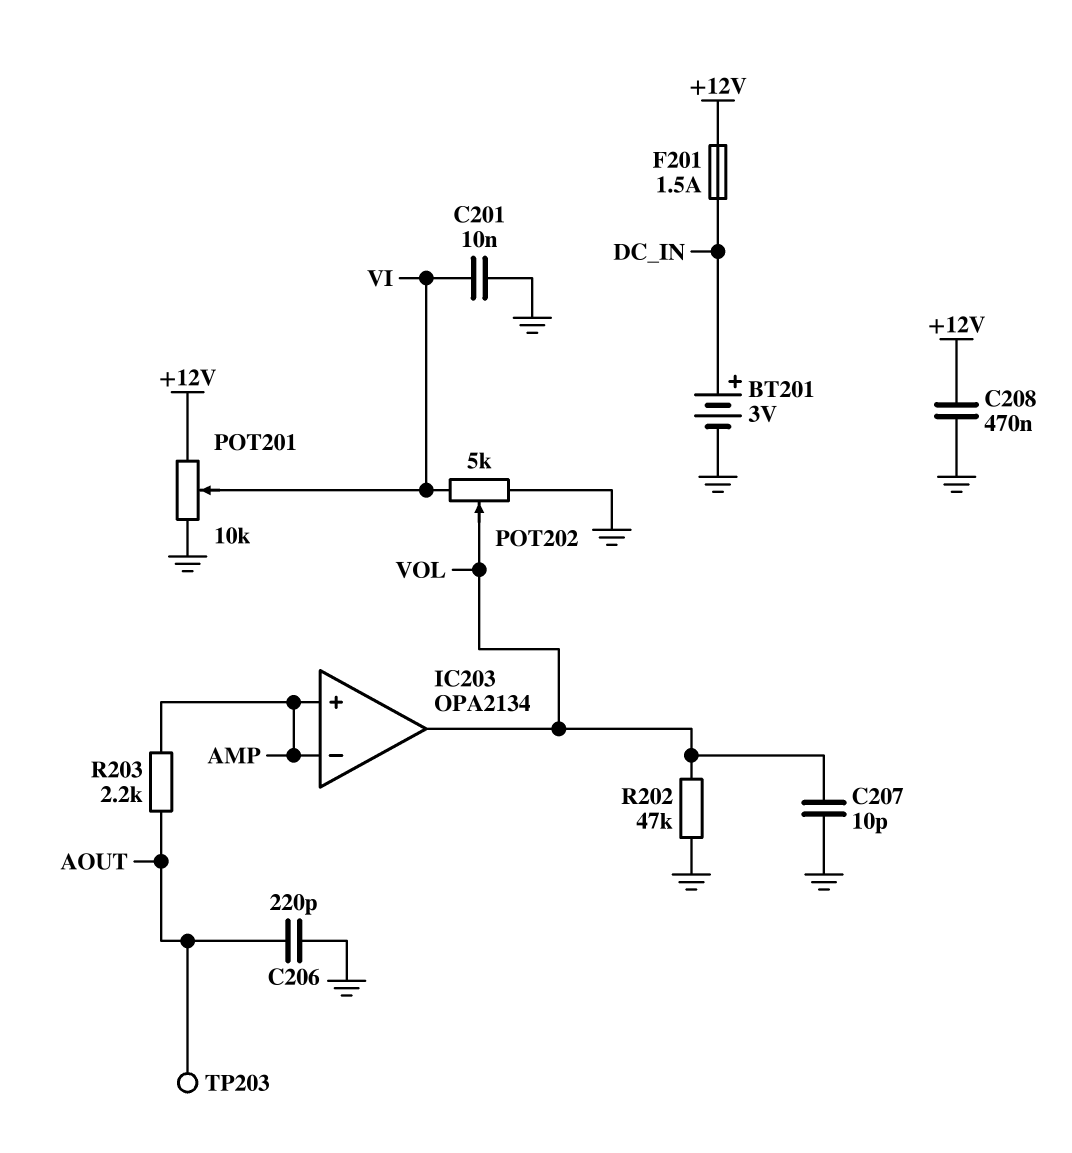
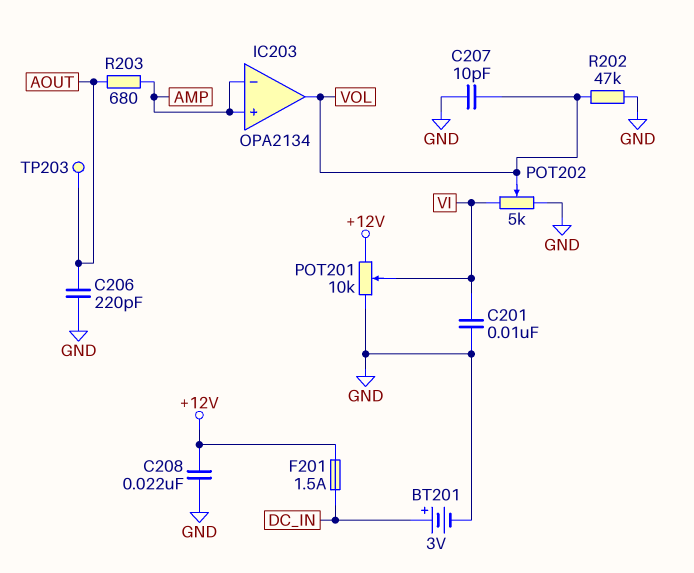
C208: 470nF (+12V, GND) -> 22nF (+12V, GND)
R203: 2.2k (AMP, AOUT) -> 680 (AMP, AOUT)

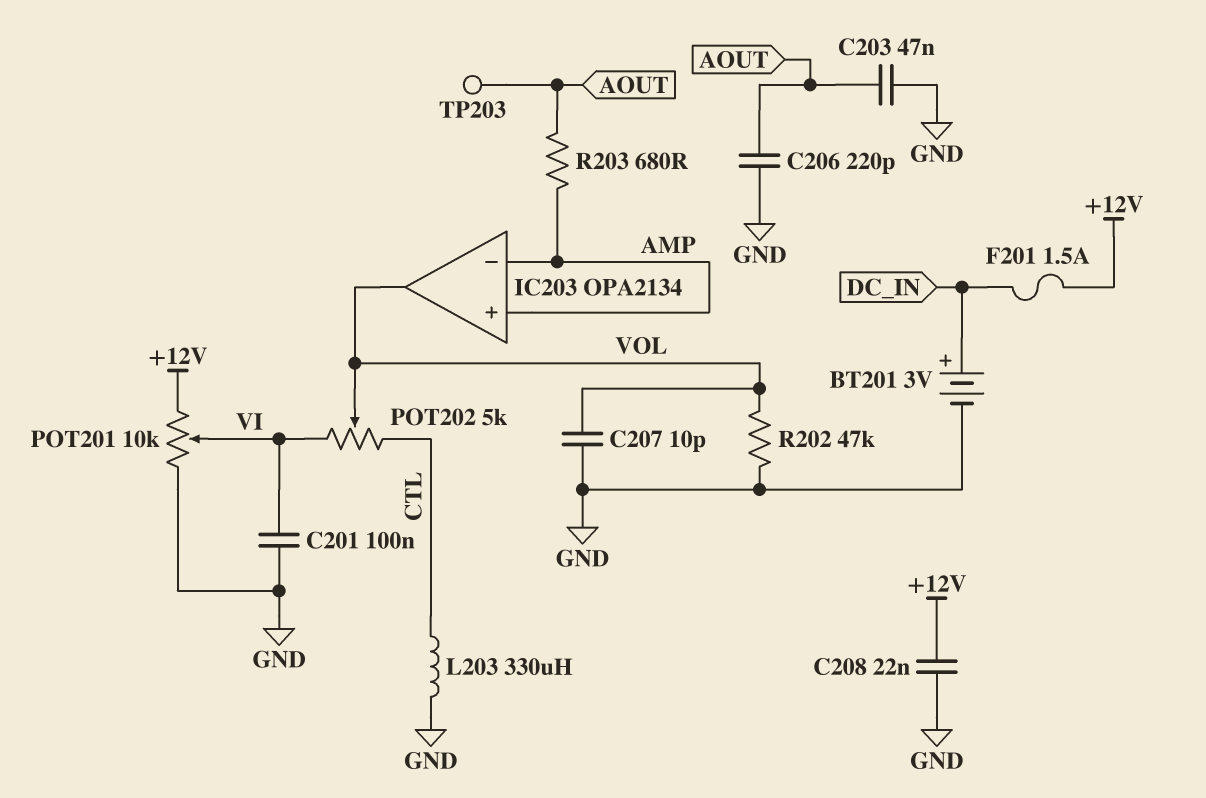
C201: 10nF (GND, VI) -> 100nF (GND, VI)
C203: none -> 47nF (AOUT, GND)
L203: none -> 330uH (CTL, GND)
POT202: 5k (GND, VI, wiper VOL) -> 5k (CTL, VI, wiper VOL)

